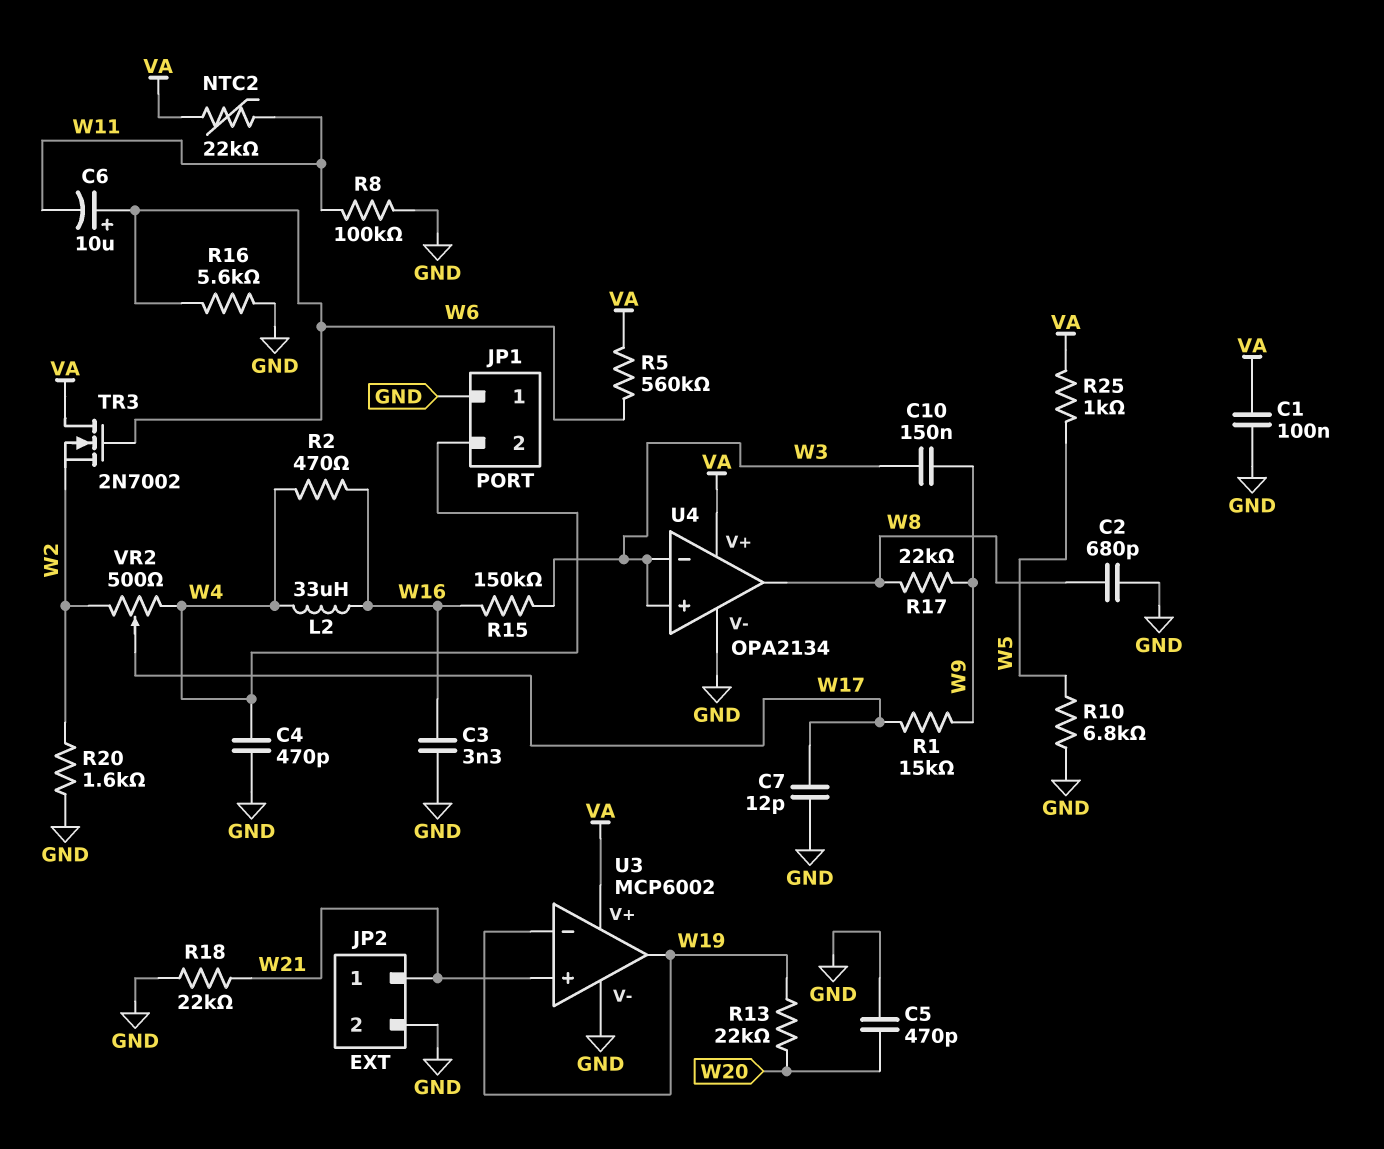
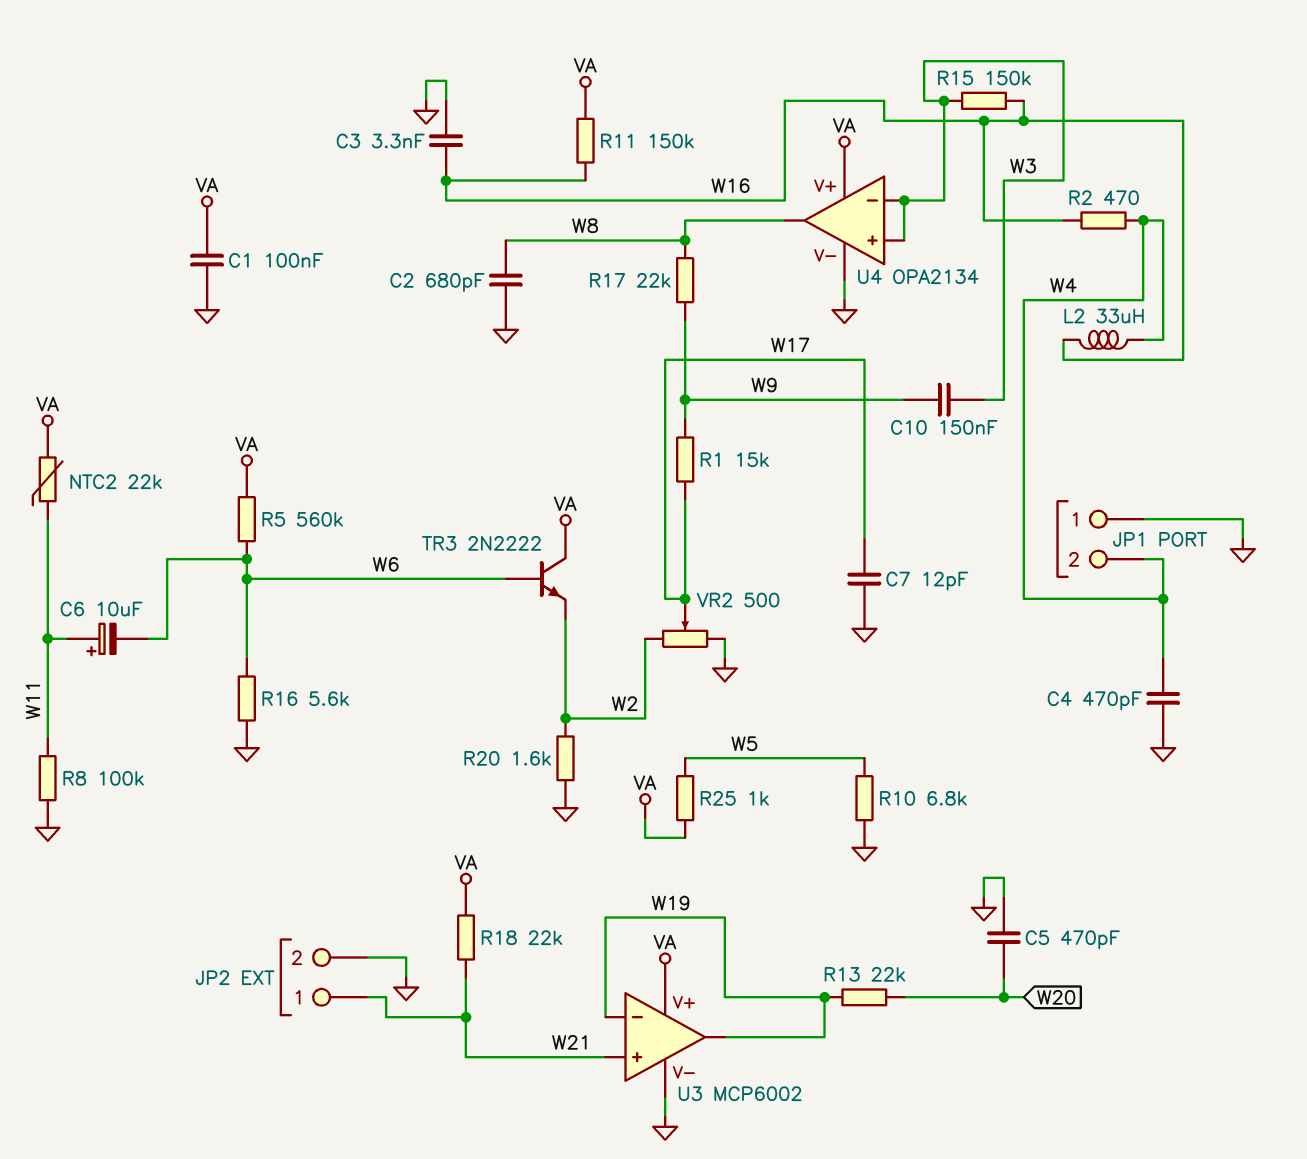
C6: 10uF (plus W6, minus W11) -> 10uF (plus W11, minus W6)
R11: none -> 150k (VA, W16)
R18: 22k (GND, W21) -> 22k (VA, W21)
TR3: NMOS 2N7002 (G W6, D VA, S W2) -> NPN 2N2222 (B W6, C VA, E W2)
VR2: 500 (W2, W4, wiper W17) -> 500 (GND, W2, wiper W17)

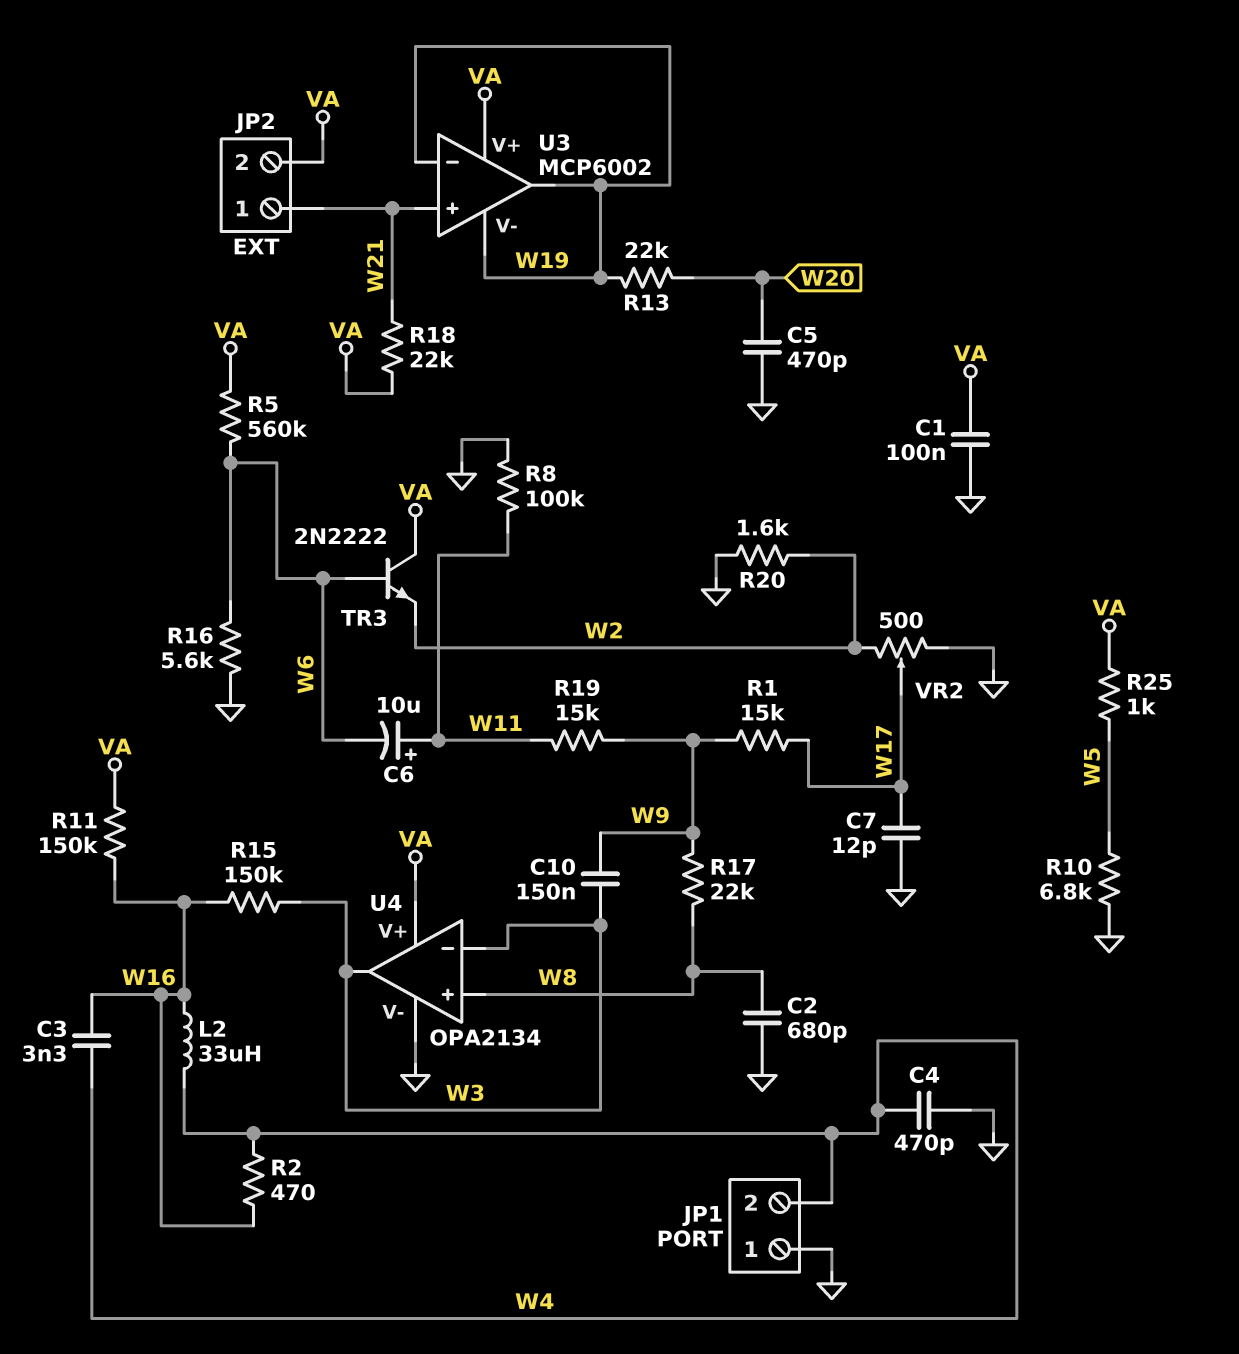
C3: 3.3nF (GND, W16) -> 3.3nF (W4, W16)
JP2 pin 2: GND -> VA
NTC2: 22k (VA, W11) -> none
R19: none -> 15k (W9, W11)
U3 pin V-: GND -> W19
U4 pin in+: W3 -> W8
U4 pin out: W8 -> W3

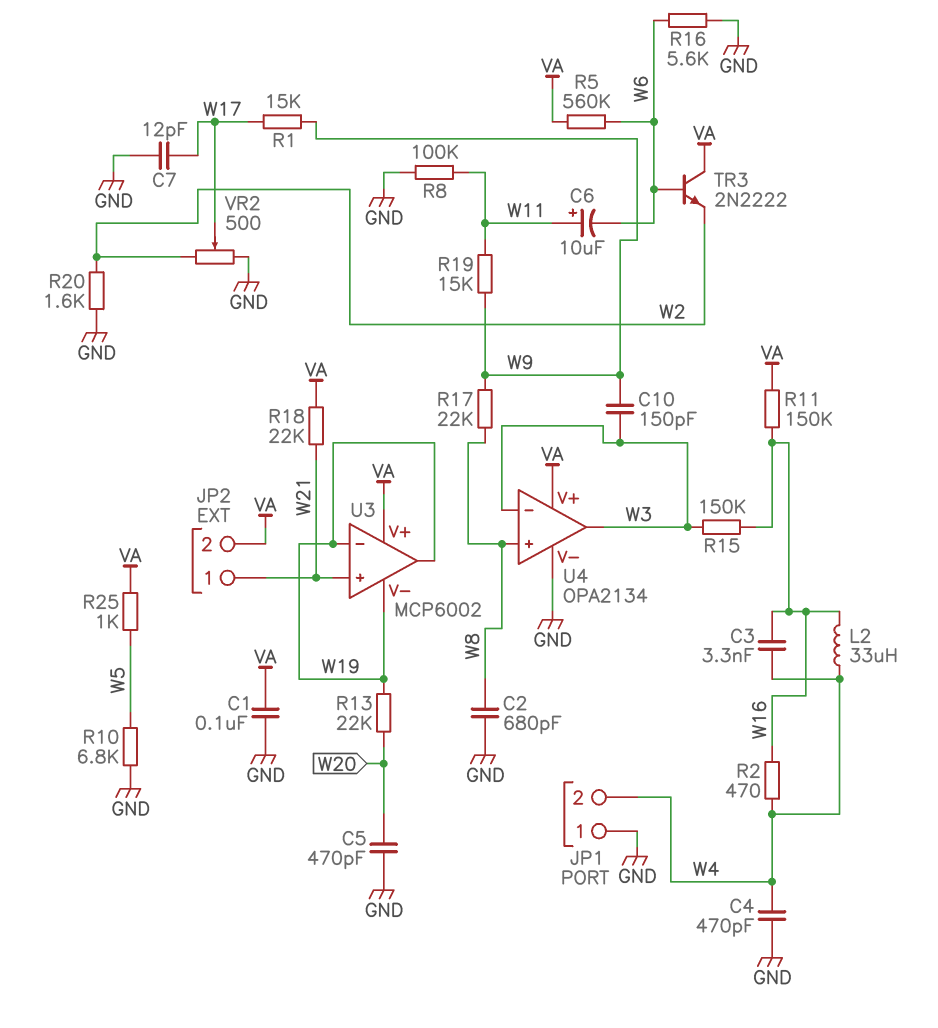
C10: 150nF (W3, W9) -> 150pF (W3, W9)

